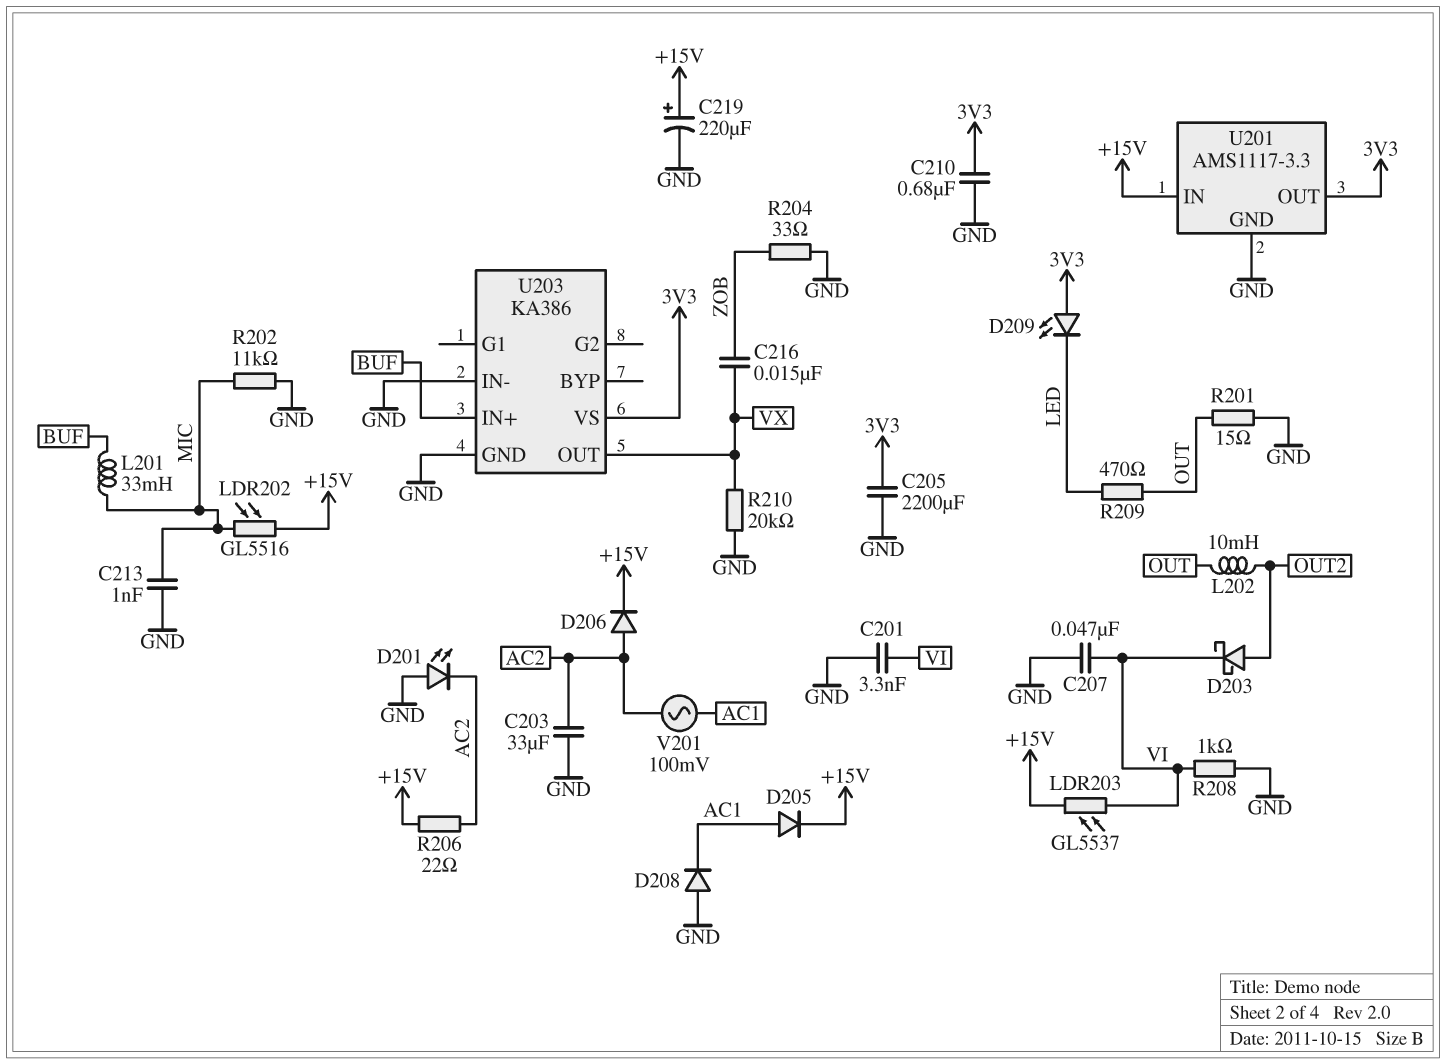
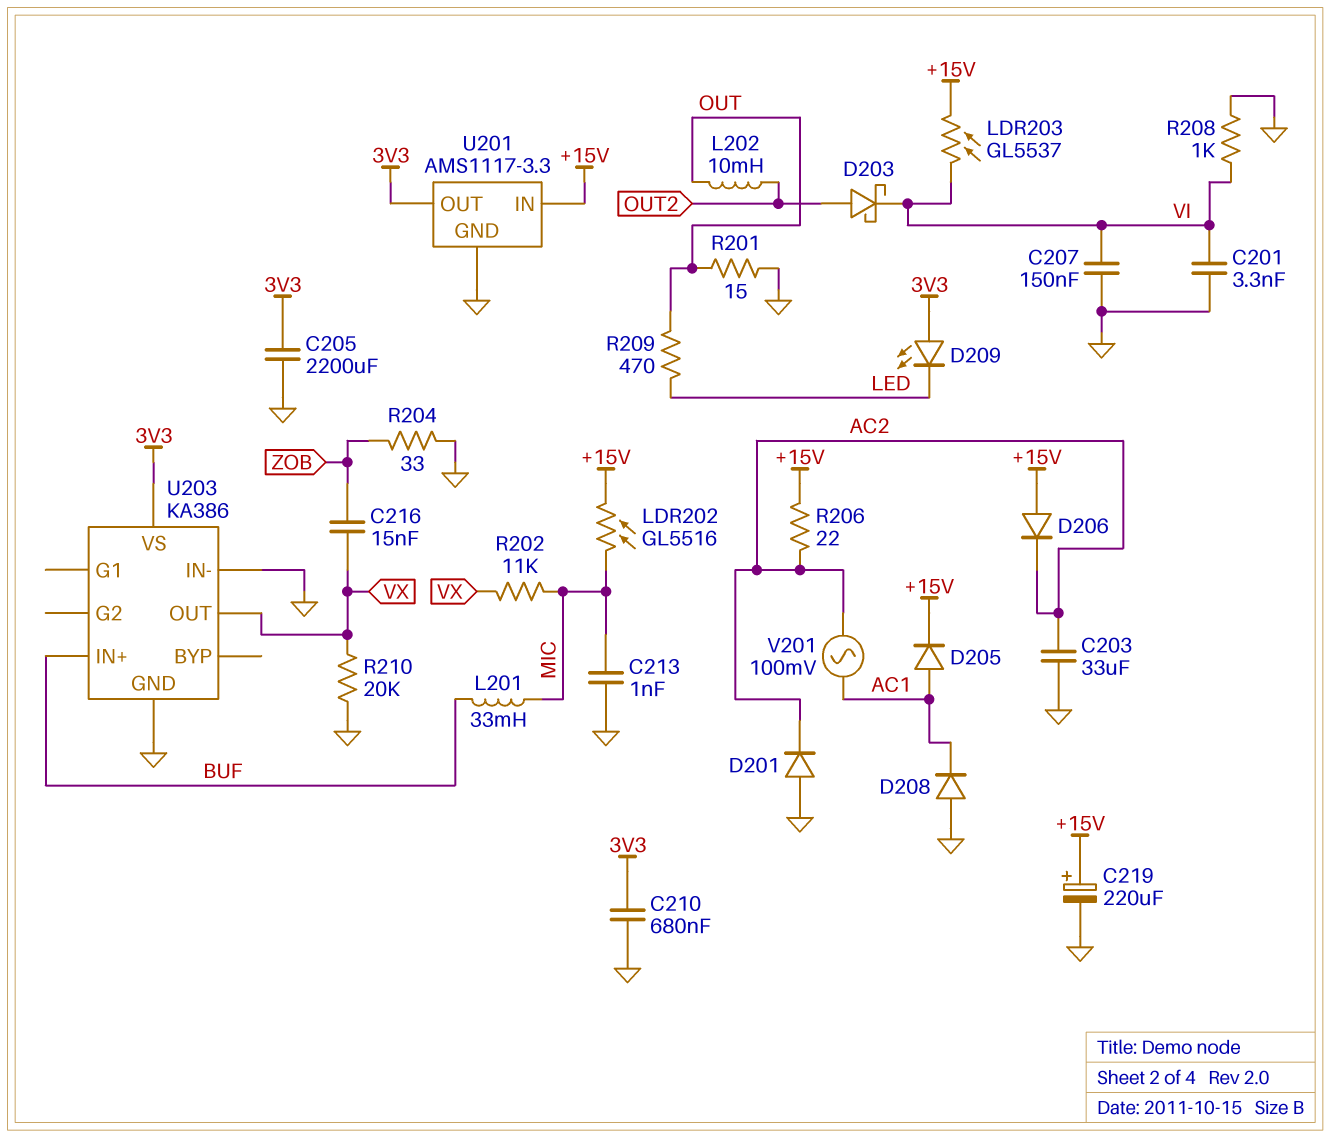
C207: 47nF (GND, VI) -> 150nF (GND, VI)
D201: LED (A GND, K AC2) -> diode (A GND, K AC2)
D206: diode (A AC2, K +15V) -> diode (A +15V, K AC2)
R202: 11k (GND, MIC) -> 11k (MIC, VX)

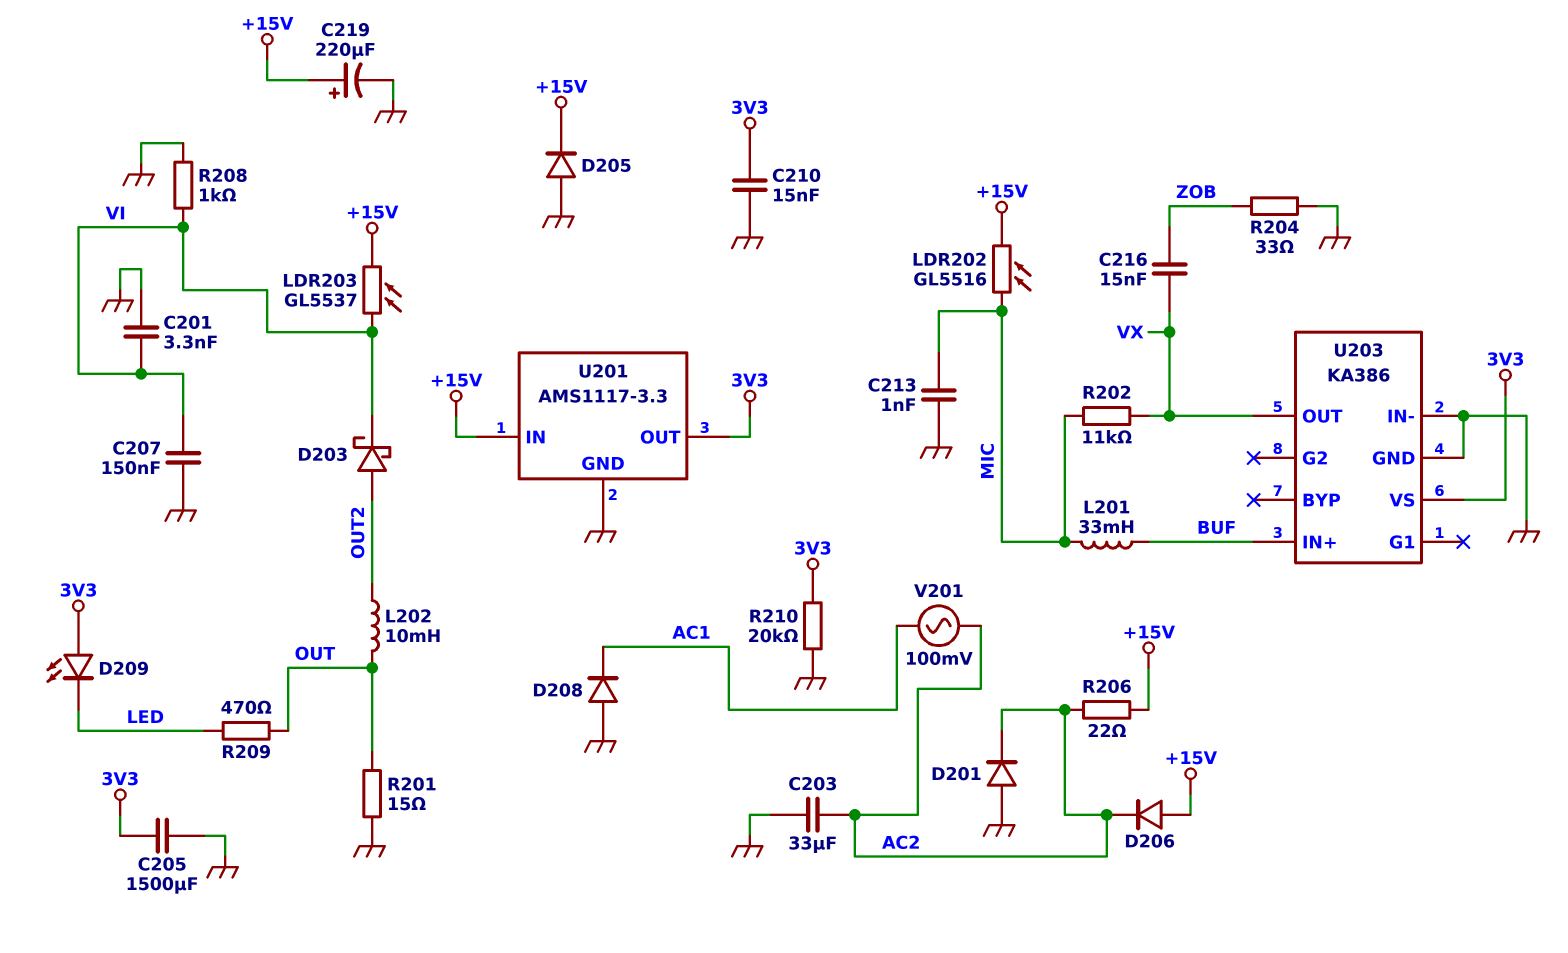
C205: 2200uF (3V3, GND) -> 1500uF (3V3, GND)
C210: 680nF (3V3, GND) -> 15nF (3V3, GND)
D205: diode (A AC1, K +15V) -> diode (A GND, K +15V)
R210: 20k (GND, VX) -> 20k (3V3, GND)

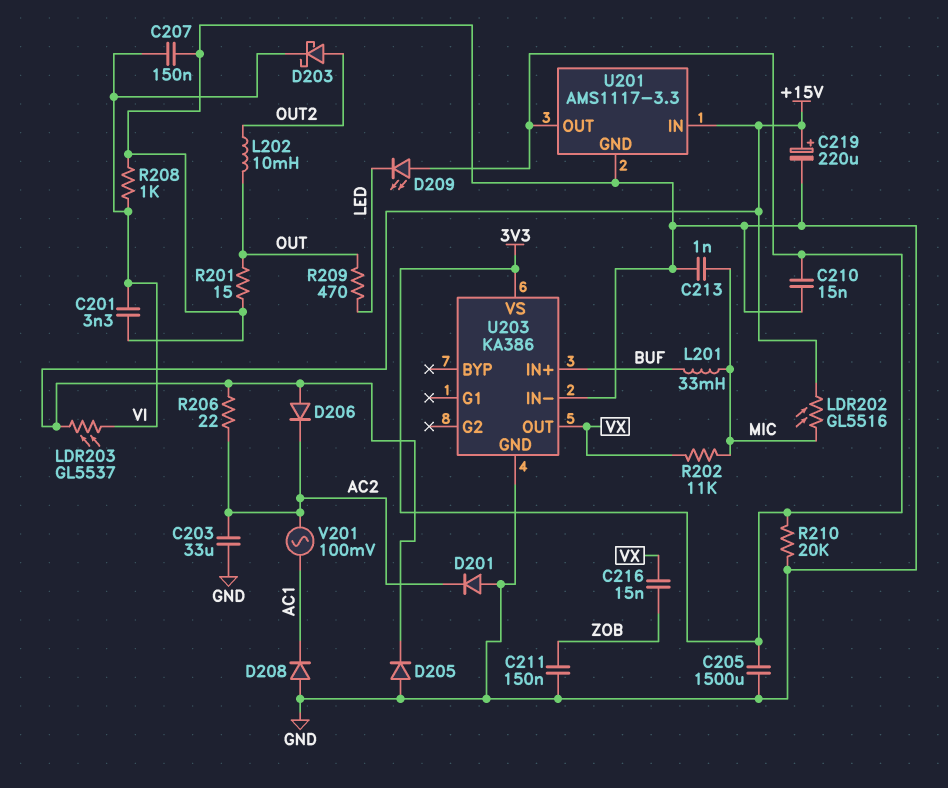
C211: none -> 150nF (GND, ZOB)
R204: 33 (GND, ZOB) -> none

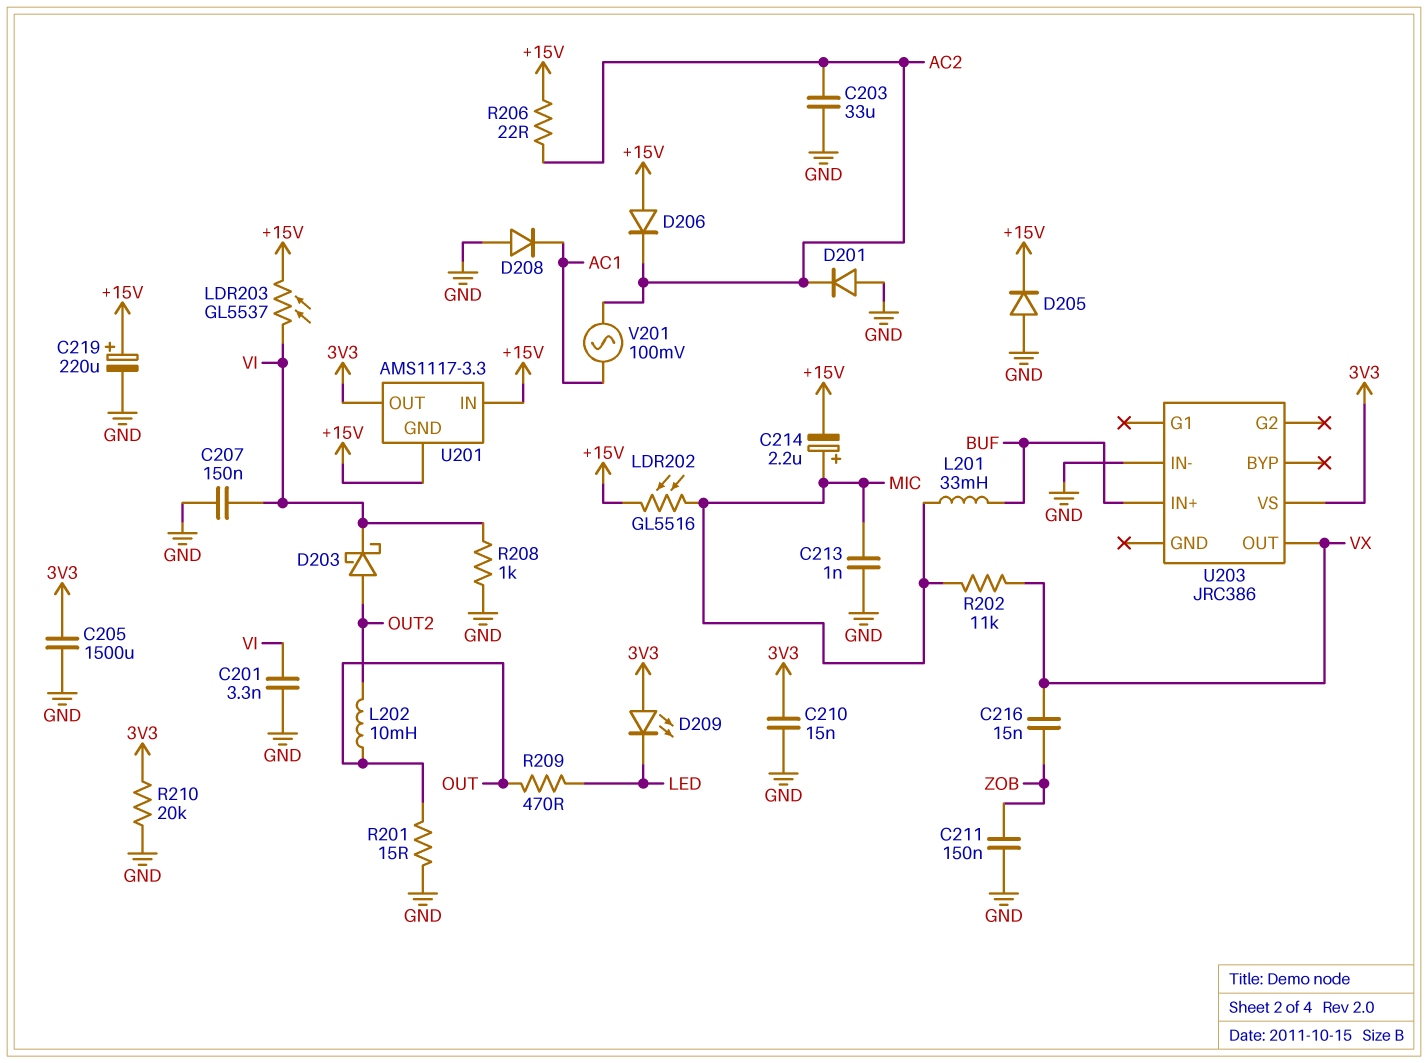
C214: none -> 2.2uF (plus MIC, minus +15V)
U201 pin GND: GND -> +15V
U203: KA386 -> JRC386
U203 pin GND: GND -> none

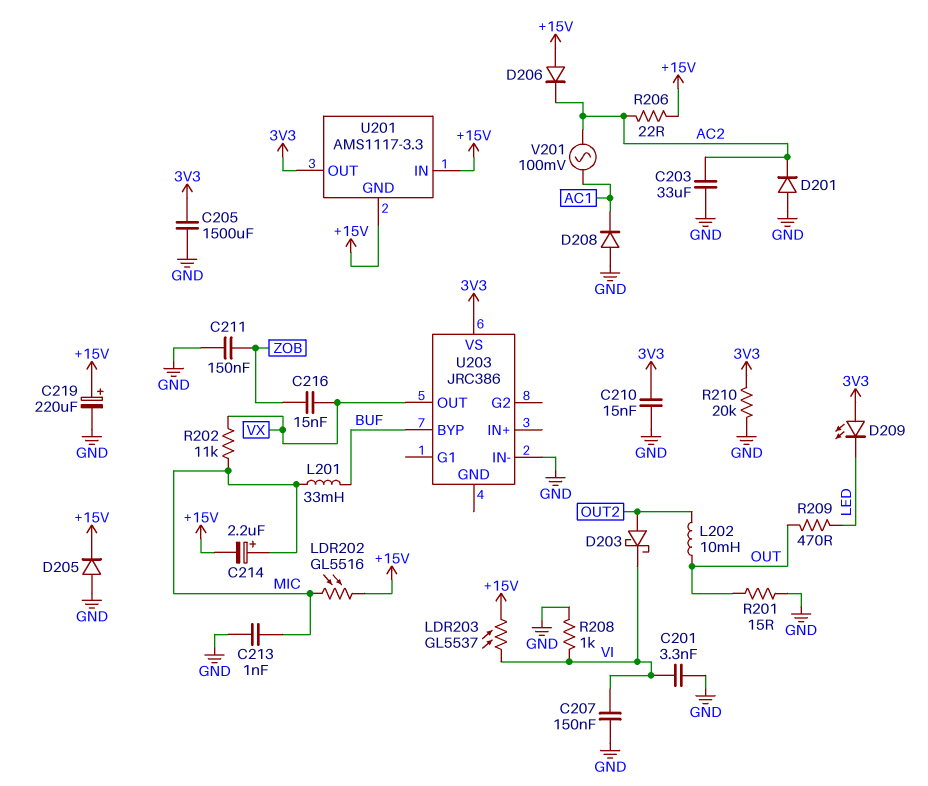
U203 pin BYP: none -> BUF
U203 pin IN+: BUF -> none

